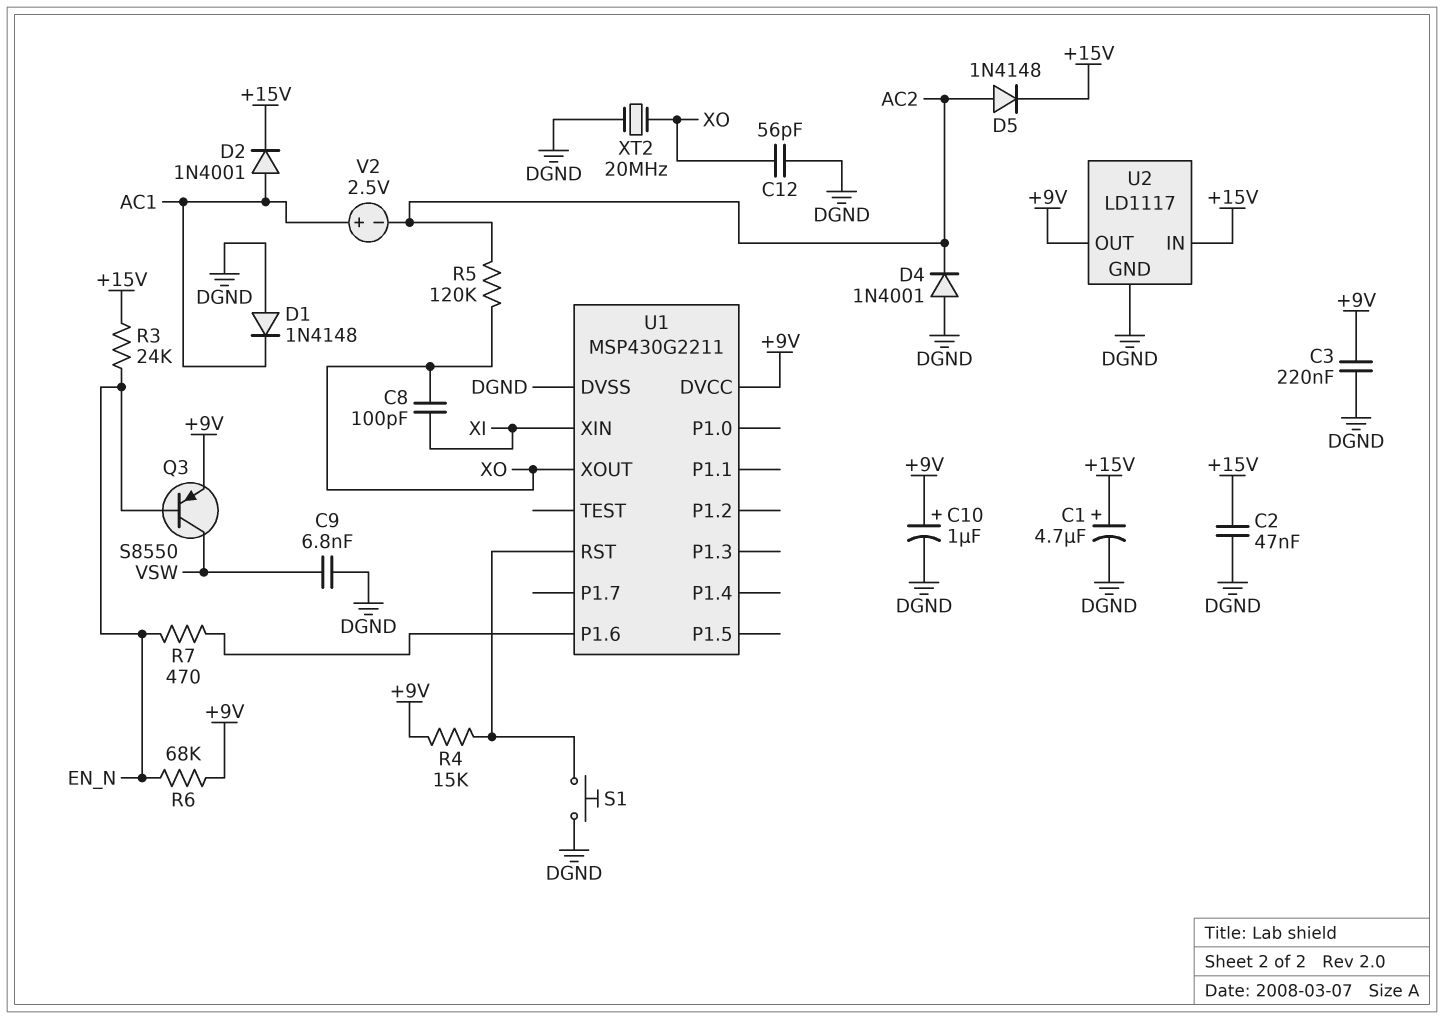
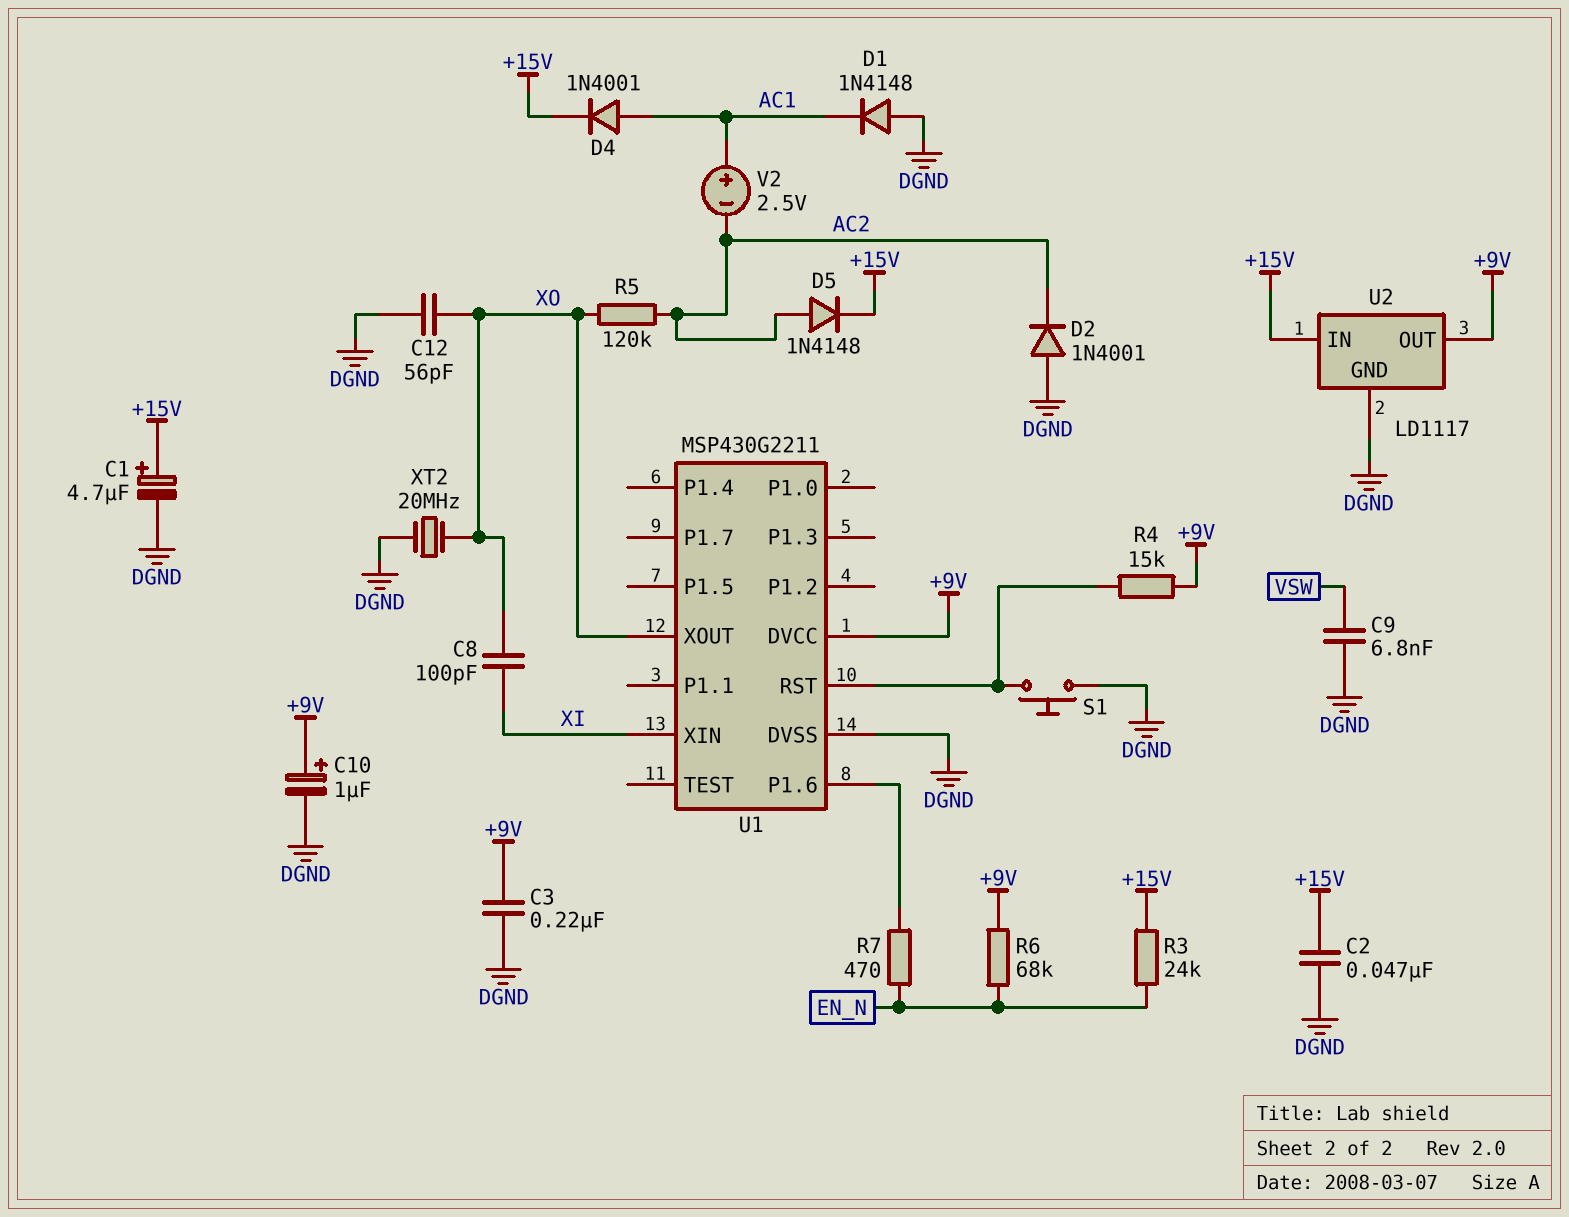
D2: diode 1N4001 (A AC1, K +15V) -> diode 1N4001 (A DGND, K AC2)
D4: diode 1N4001 (A DGND, K AC2) -> diode 1N4001 (A AC1, K +15V)
Q3: PNP S8550 (B EN_N, C VSW, E +9V) -> none

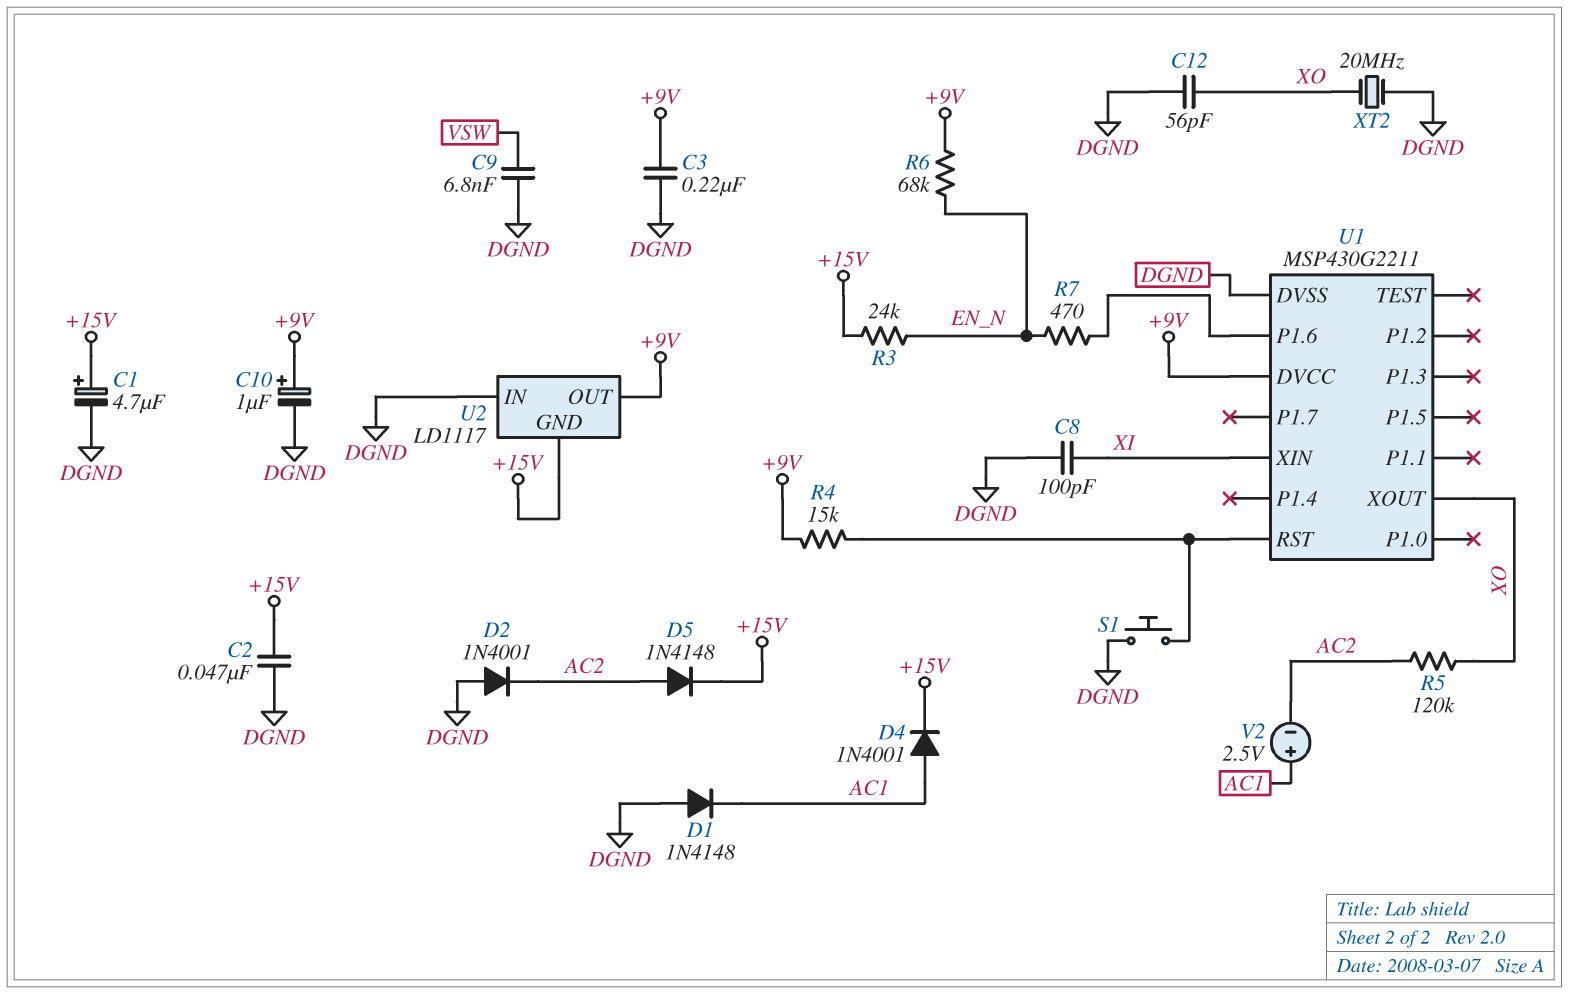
C8: 100pF (XI, XO) -> 100pF (DGND, XI)
U2 pin GND: DGND -> +15V
U2 pin IN: +15V -> DGND

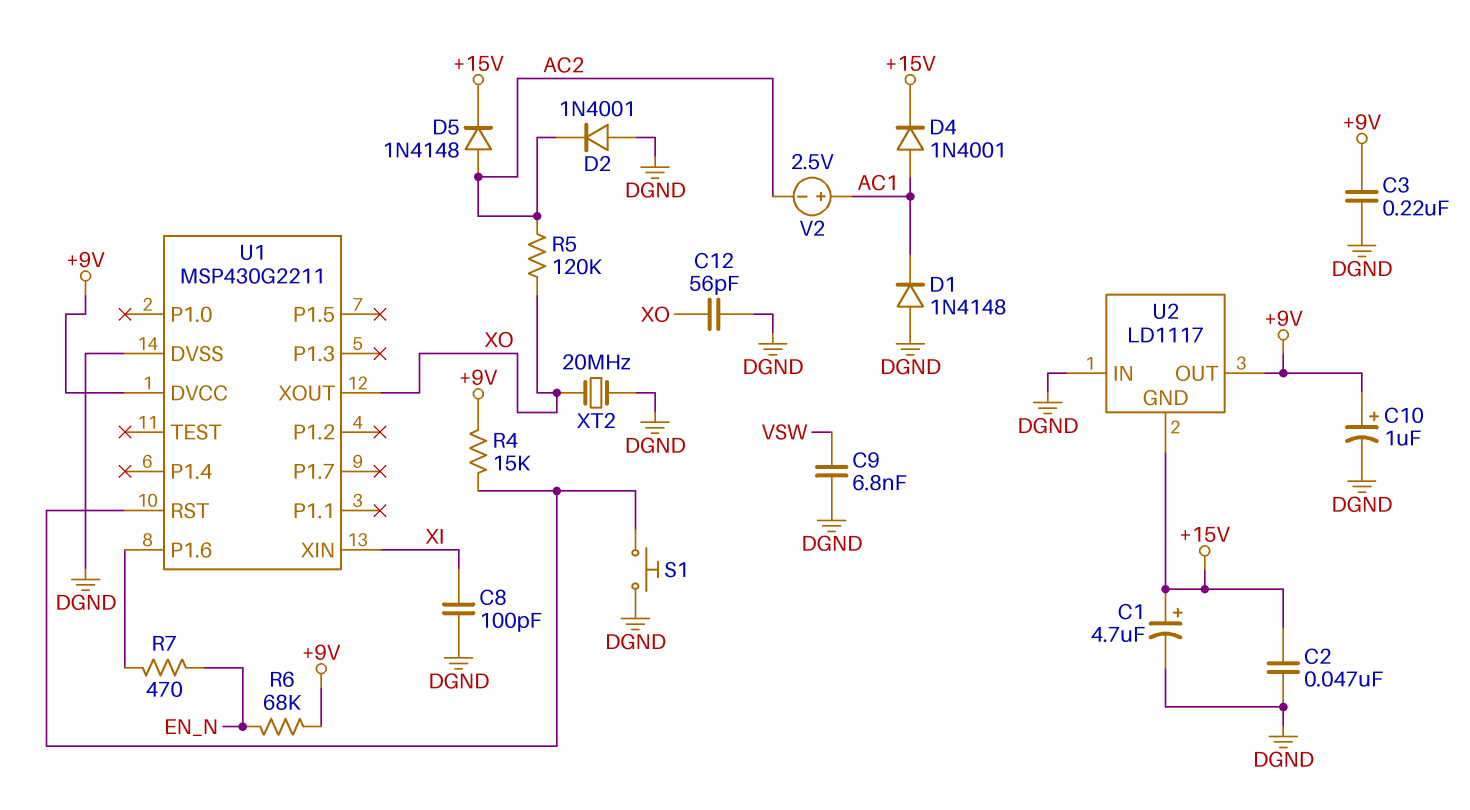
R3: 24k (+15V, EN_N) -> none

